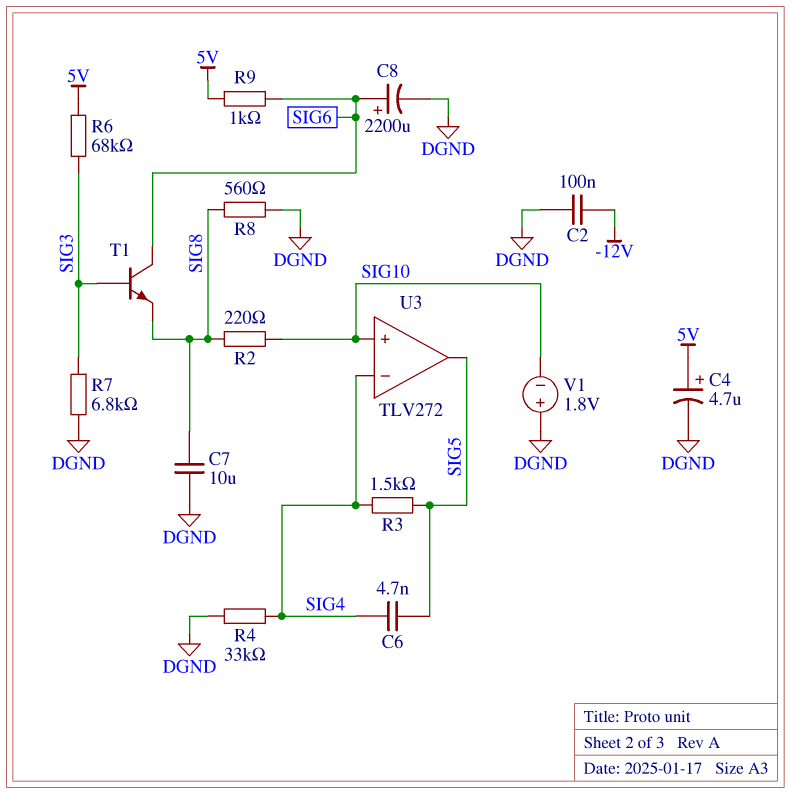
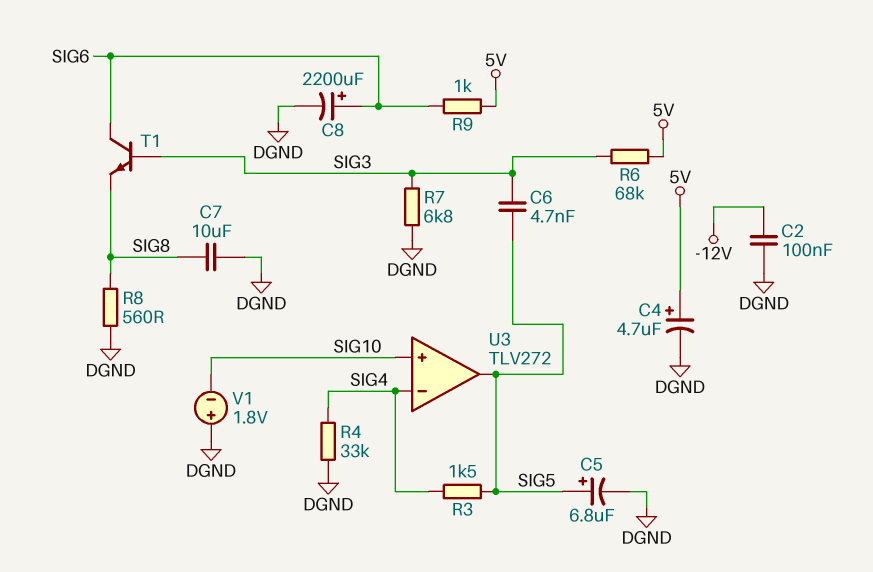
C5: none -> 6.8uF (plus SIG5, minus DGND)
C6: 4.7nF (SIG4, SIG5) -> 4.7nF (SIG3, SIG5)
R2: 220 (SIG8, SIG10) -> none

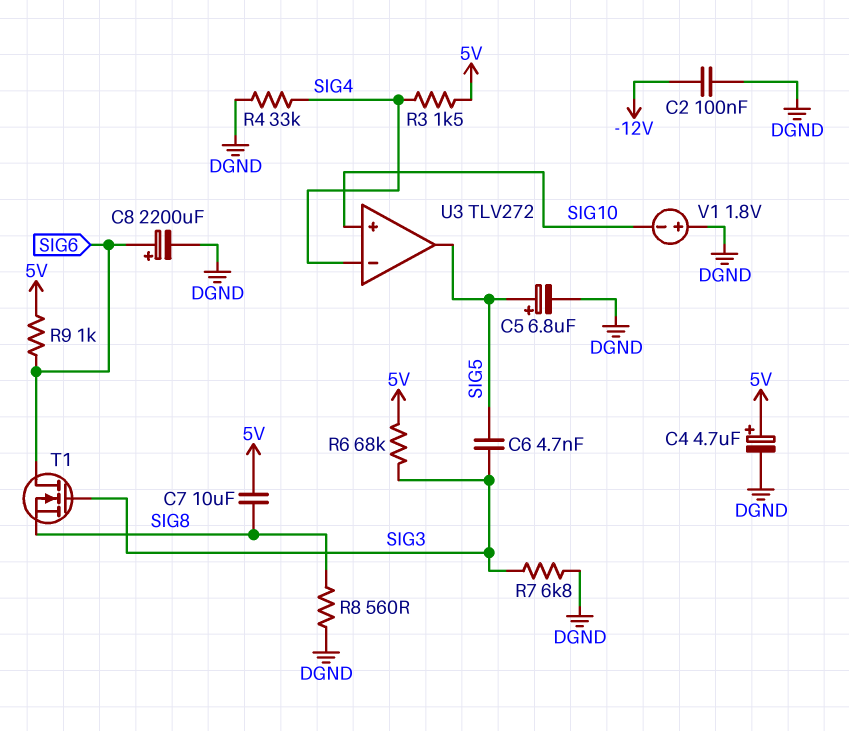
C7: 10uF (DGND, SIG8) -> 10uF (5V, SIG8)
R3: 1.5k (SIG4, SIG5) -> 1.5k (5V, SIG4)
T1: NPN (B SIG3, C SIG6, E SIG8) -> NMOS (G SIG3, D SIG6, S SIG8)

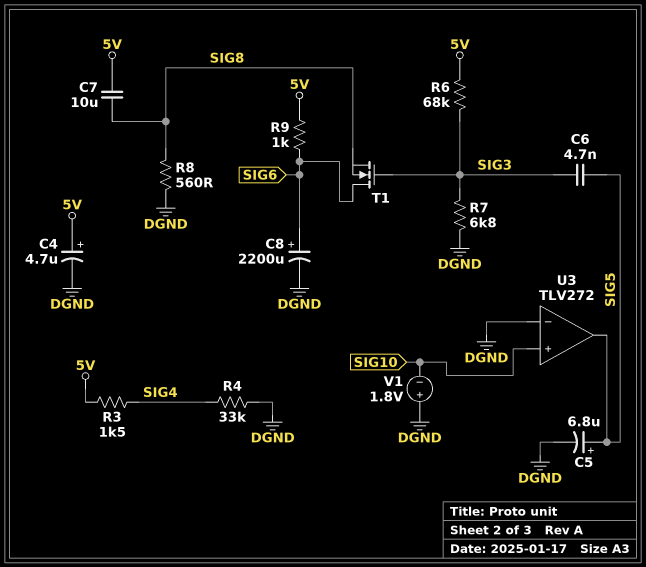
C2: 100nF (-12V, DGND) -> none
U3 pin in-: SIG4 -> DGND

